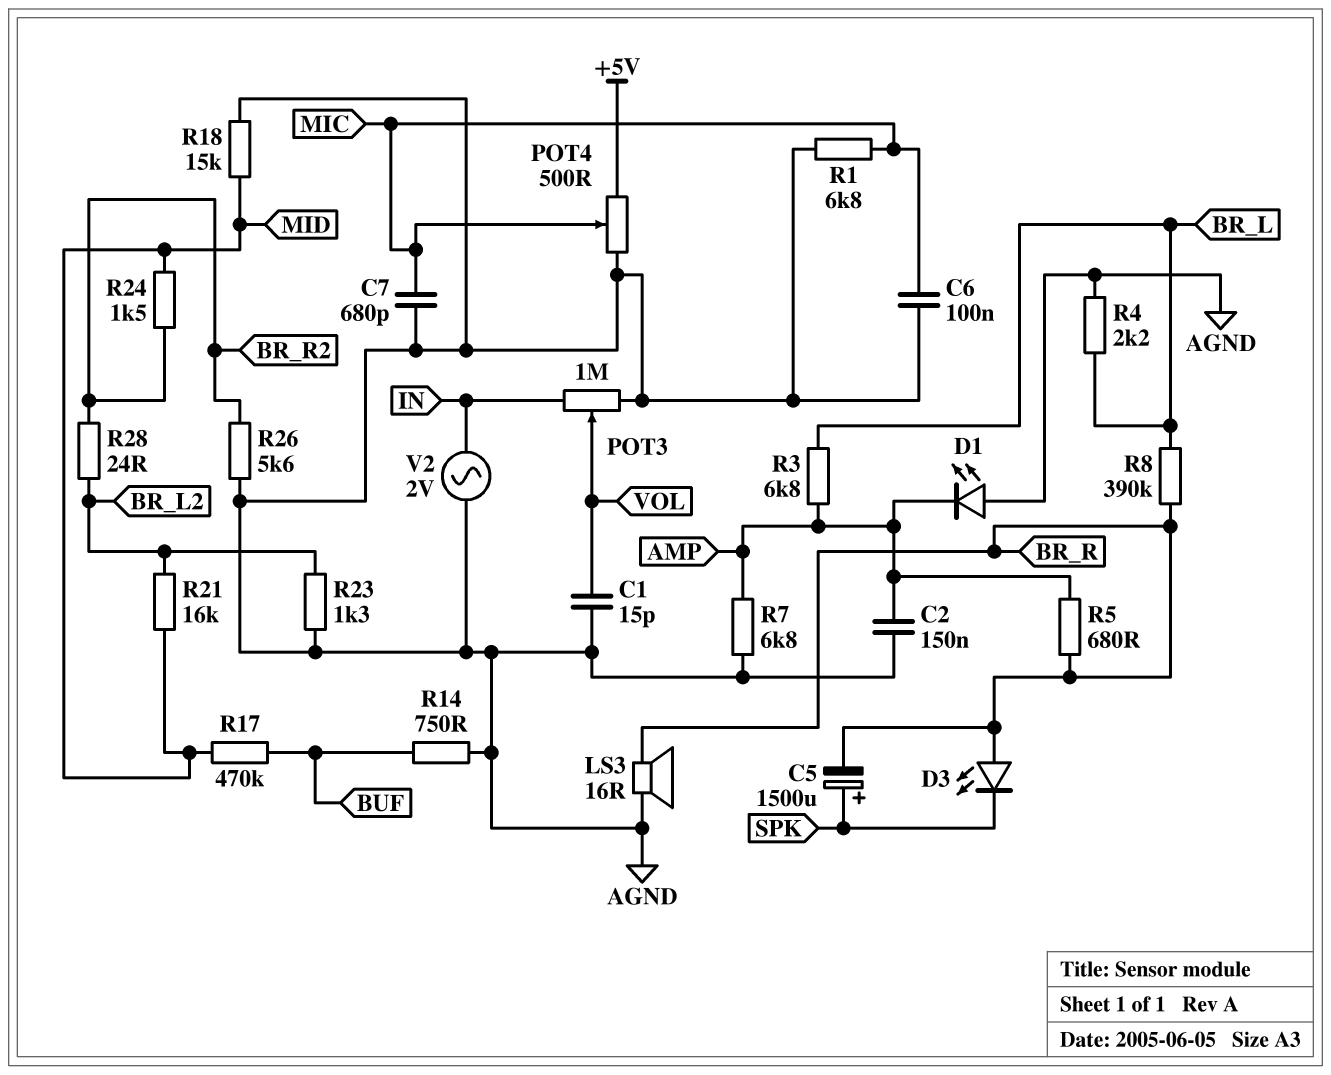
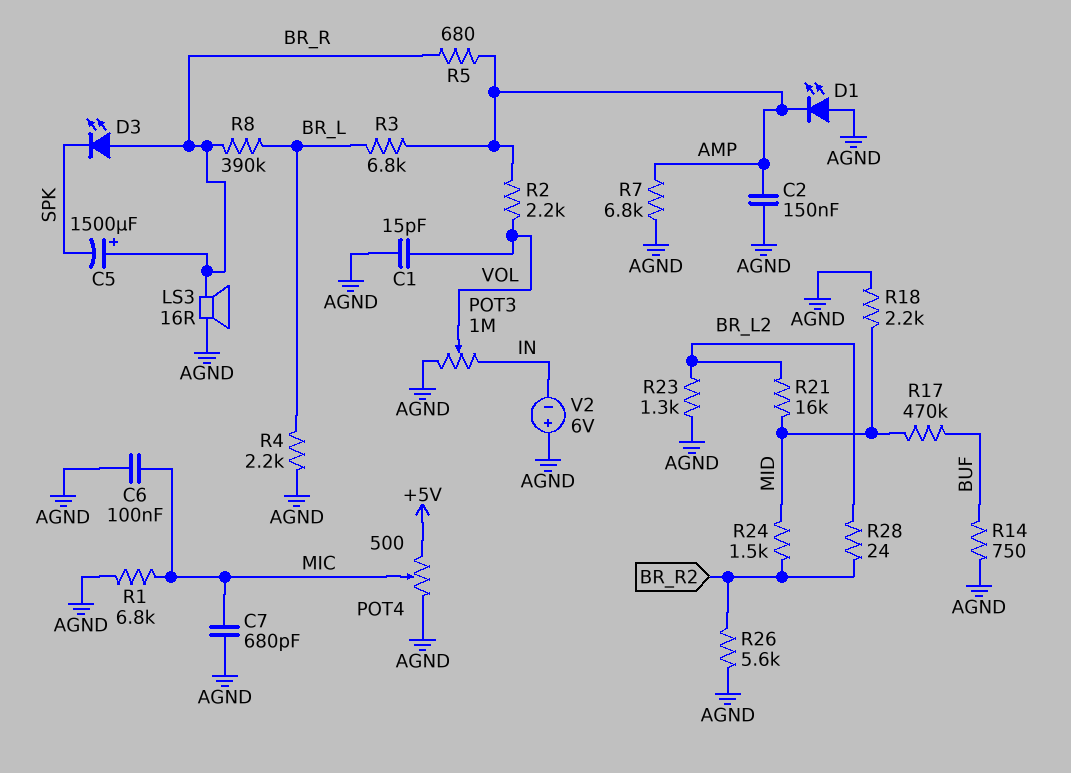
C5: 1500uF (plus SPK, minus BR_R) -> 1500uF (plus BR_R, minus SPK)
R2: none -> 2.2k (AMP, VOL)
R18: 15k (AGND, MID) -> 2.2k (AGND, MID)
V2: AC 2V (AGND, IN) -> 6V (plus AGND, minus IN)

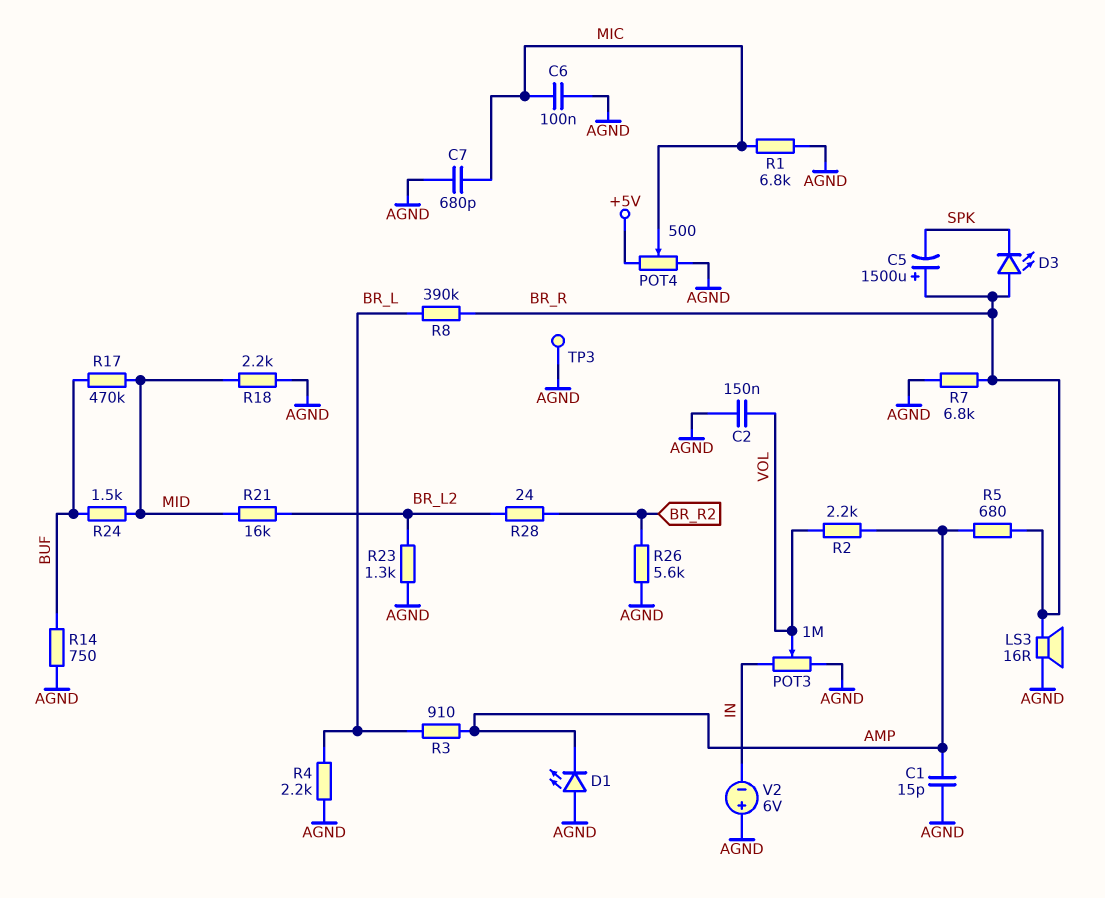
C1: 15pF (AGND, VOL) -> 15pF (AGND, AMP)
C2: 150nF (AGND, AMP) -> 150nF (AGND, VOL)
R3: 6.8k (AMP, BR_L) -> 910 (AMP, BR_L)
R7: 6.8k (AGND, AMP) -> 6.8k (AGND, BR_R)
R24: 1.5k (BR_R2, MID) -> 1.5k (BUF, MID)
TP3: none -> test point (AGND)

